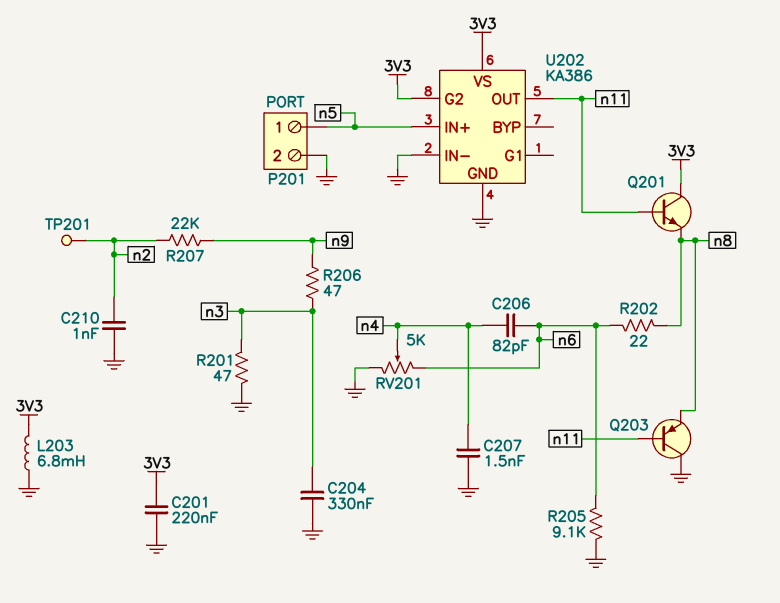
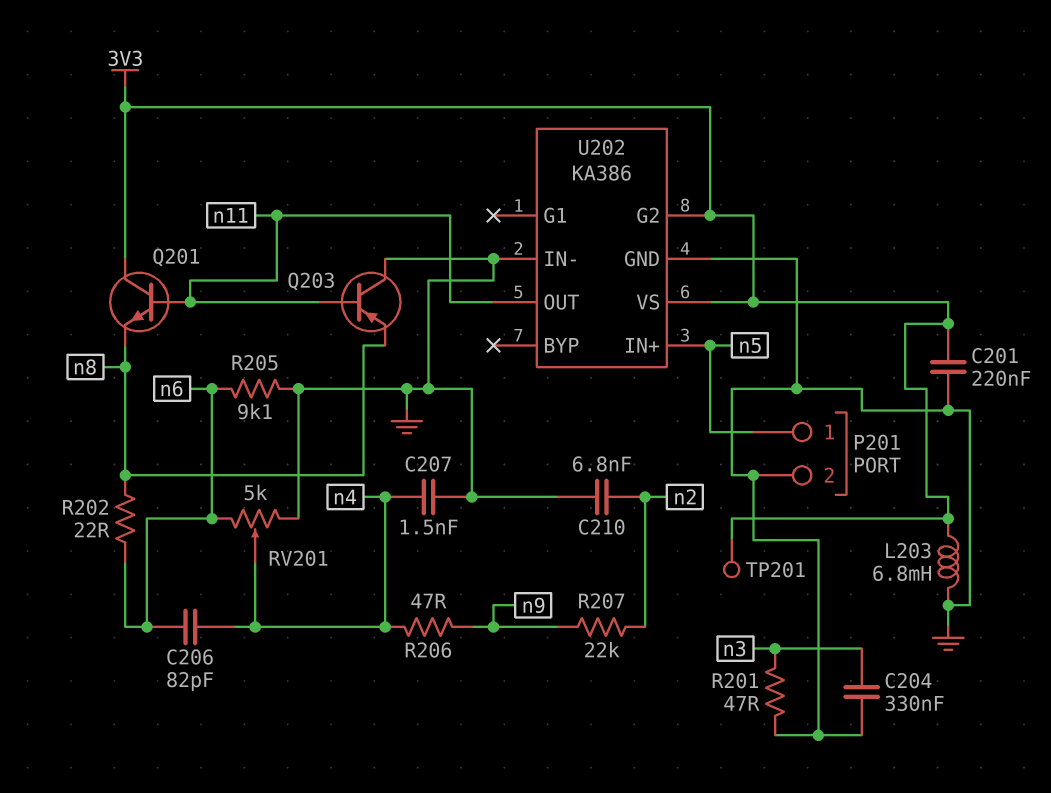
C210: 1nF (GND, n2) -> 6.8nF (GND, n2)
R206: 47 (n3, n9) -> 47 (n4, n9)
TP201: test point (n2) -> test point (3V3)

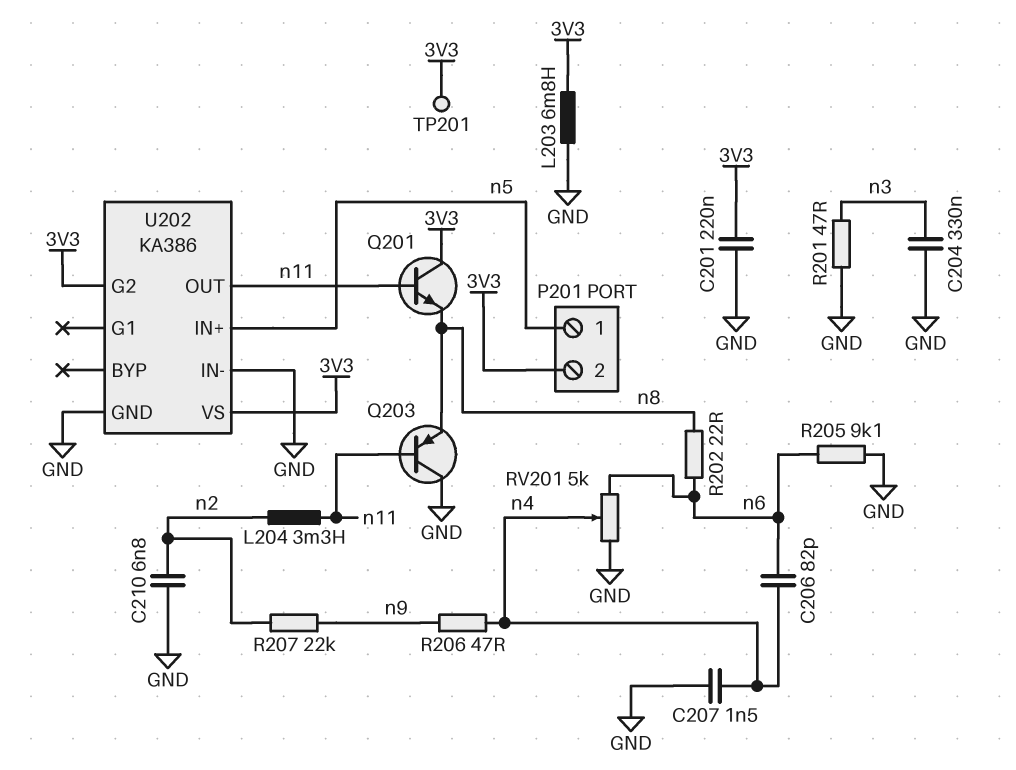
L204: none -> 3.3mH (n2, n11)
P201 pin 2: GND -> 3V3

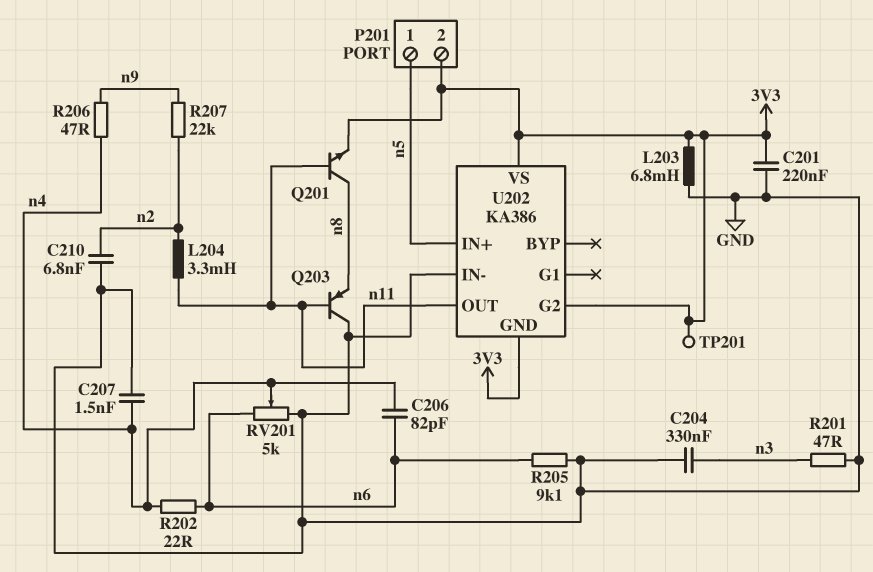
Q201: NPN (B n11, C 3V3, E n8) -> NPN (B n11, C n8, E 3V3)
R202: 22 (n6, n8) -> 22 (n4, n6)
U202 pin GND: GND -> 3V3

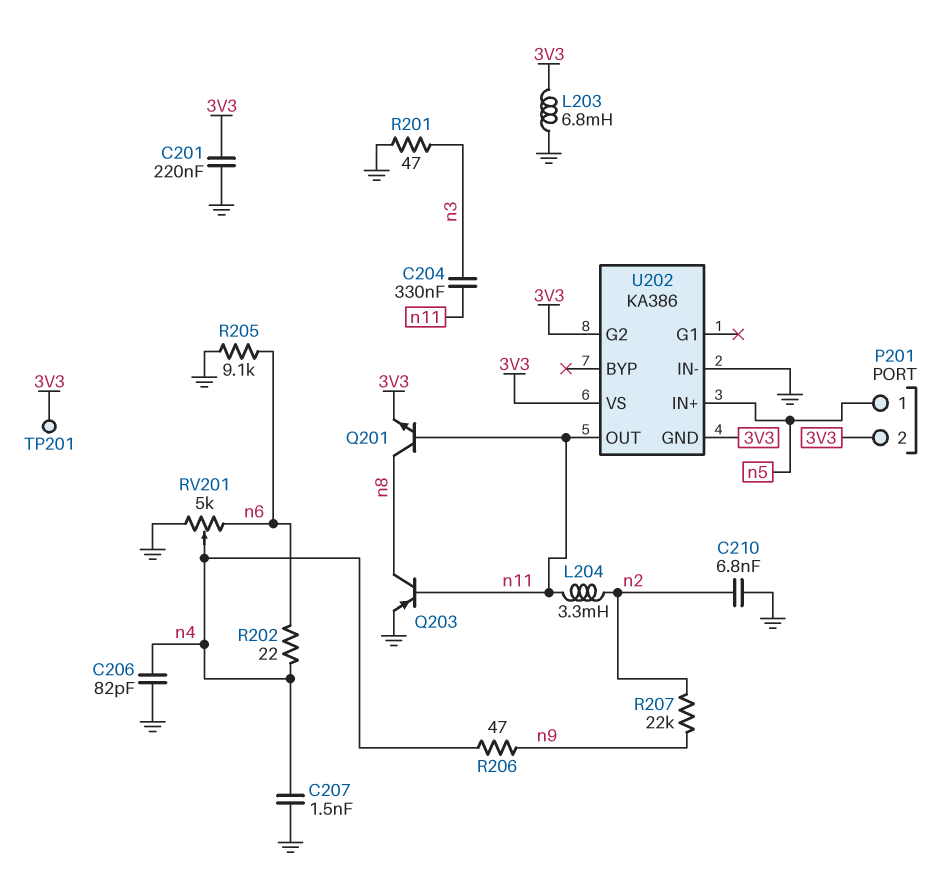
C204: 330nF (GND, n3) -> 330nF (n3, n11)
C206: 82pF (n4, n6) -> 82pF (GND, n4)
Q203: PNP (B n11, C GND, E n8) -> PNP (B n11, C n8, E GND)

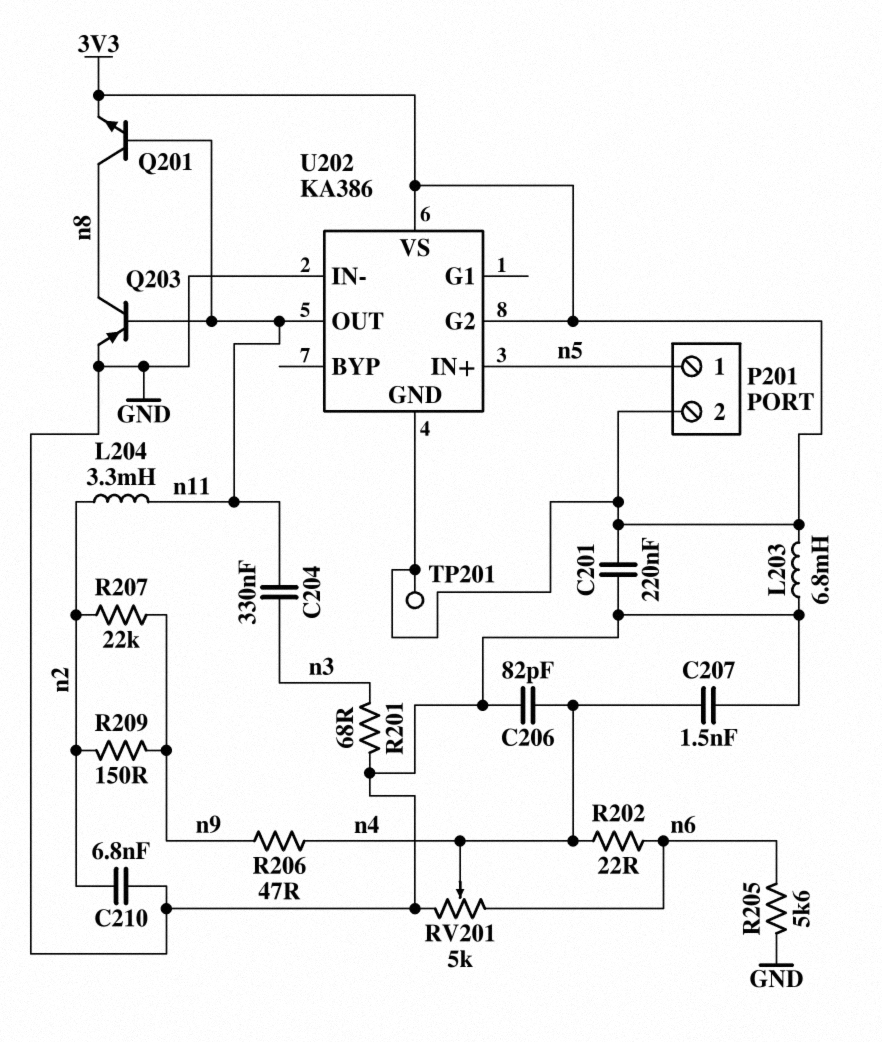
R201: 47 (GND, n3) -> 68 (GND, n3)
R205: 9.1k (GND, n6) -> 5.6k (GND, n6)
R209: none -> 150 (n2, n9)

